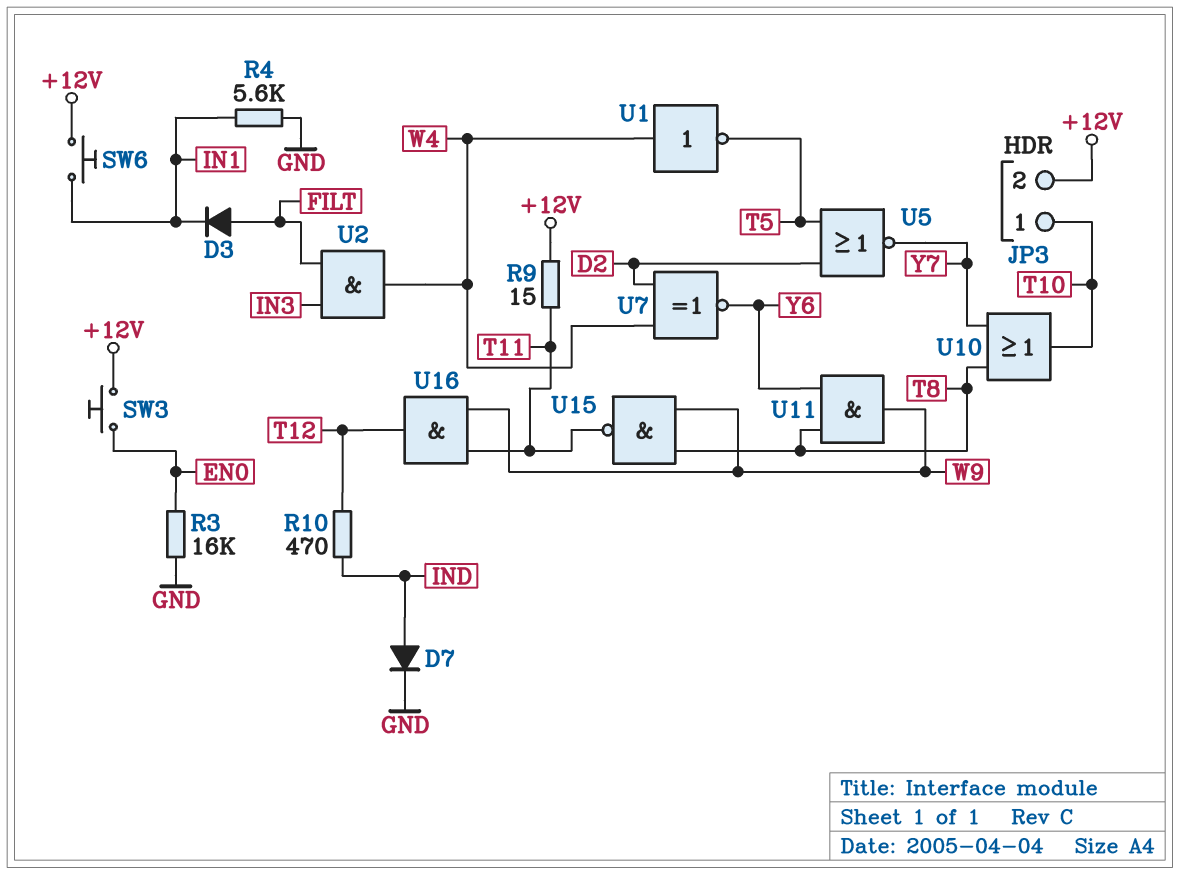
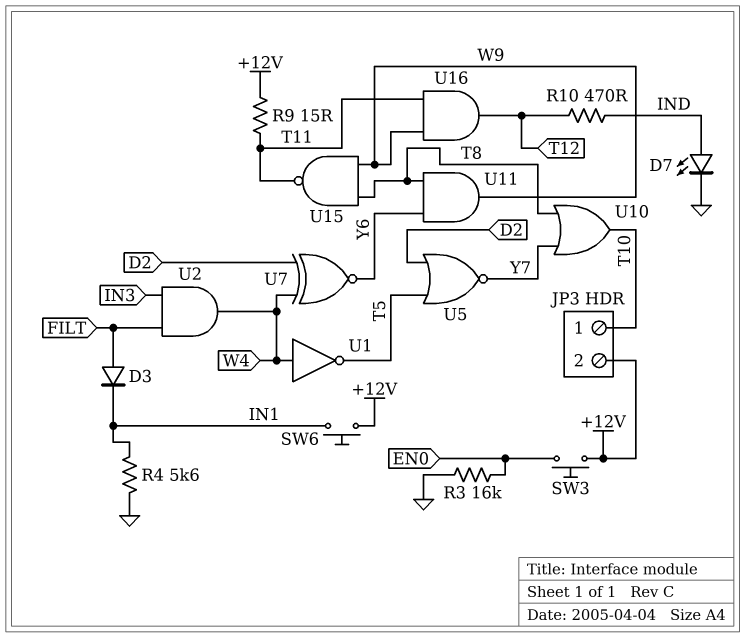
D7: diode (A IND, K GND) -> LED (A IND, K GND)

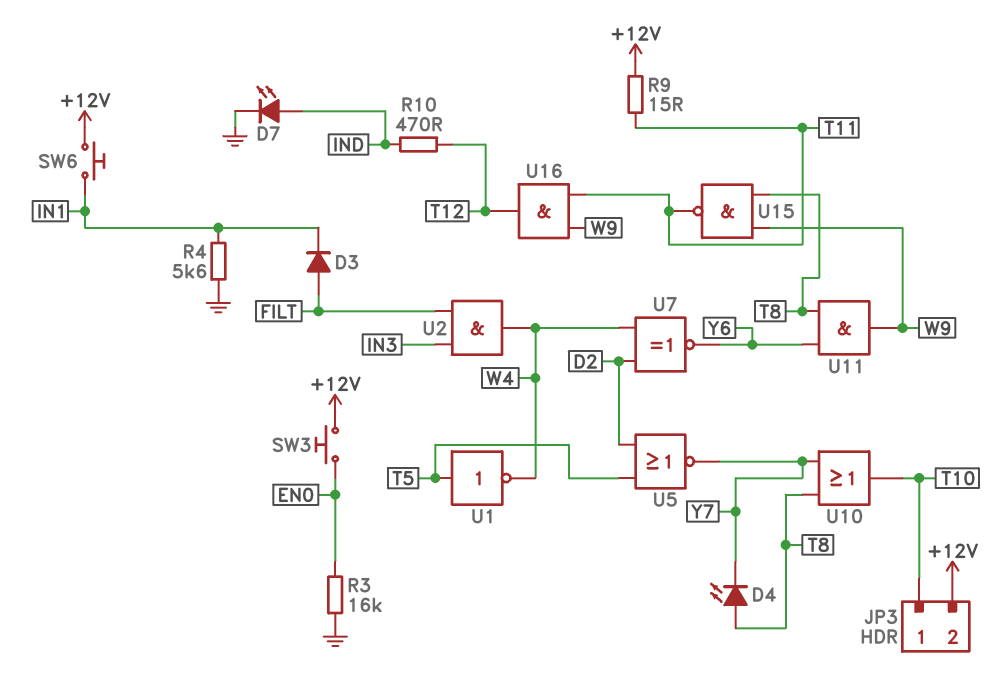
D4: none -> LED (A T8, K Y7)
U1: NOT (in W4, out T5) -> NOT (in T5, out W4)

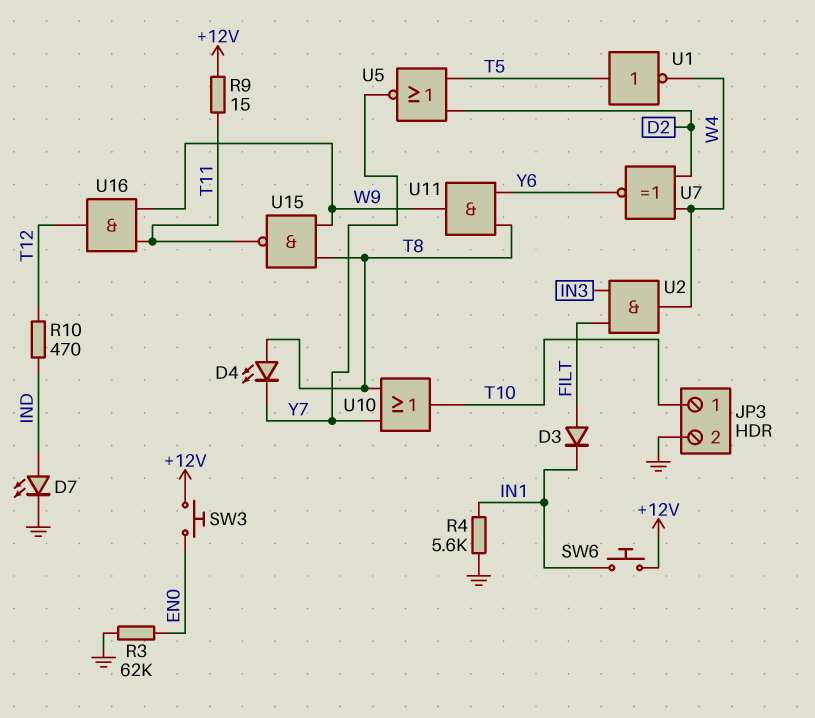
JP3 pin 2: +12V -> GND
R3: 16k (EN0, GND) -> 62k (EN0, GND)

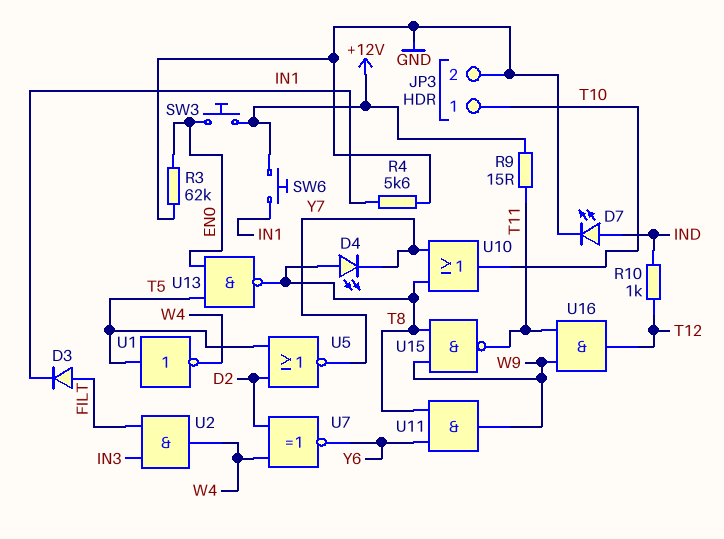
R10: 470 (IND, T12) -> 1k (IND, T12)
U13: none -> NAND (in EN0, in T5, out T8)

